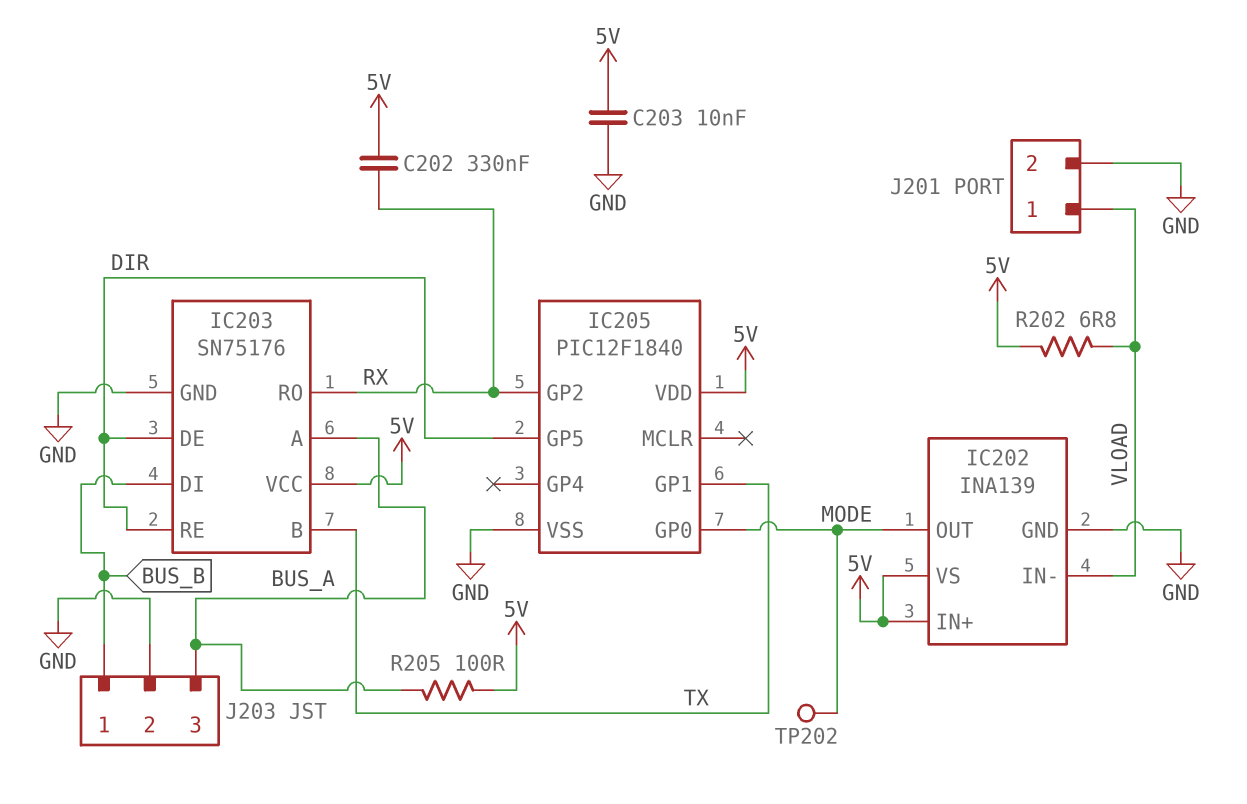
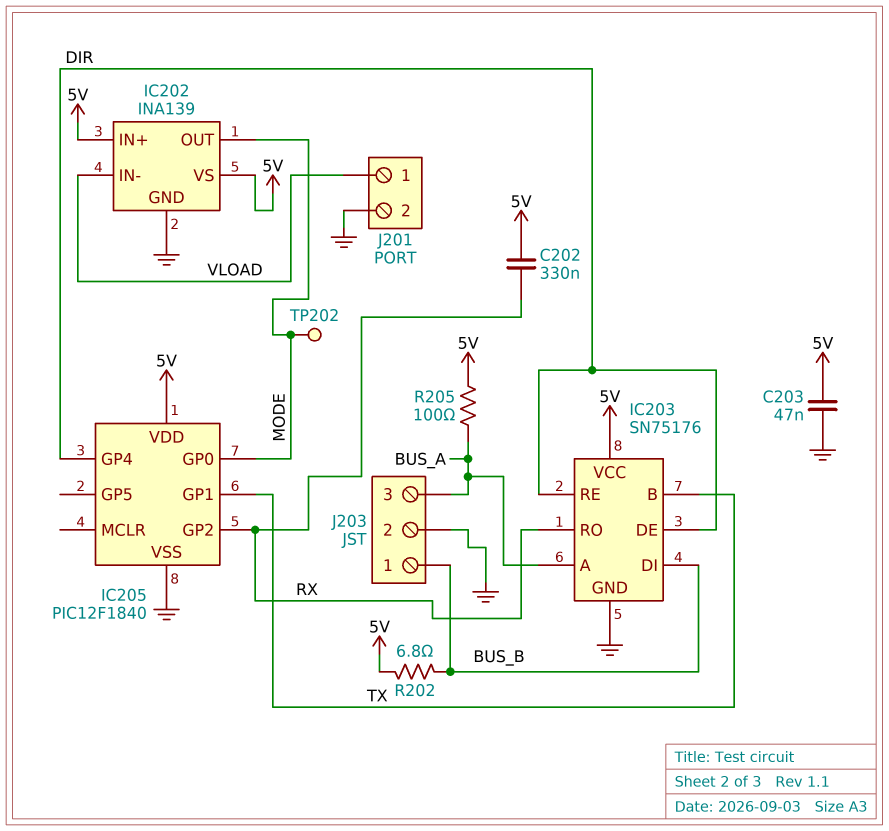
C203: 10nF (5V, GND) -> 47nF (5V, GND)
IC205 pin GP4: none -> DIR
IC205 pin GP5: DIR -> none
R202: 6.8 (5V, VLOAD) -> 6.8 (5V, BUS_B)

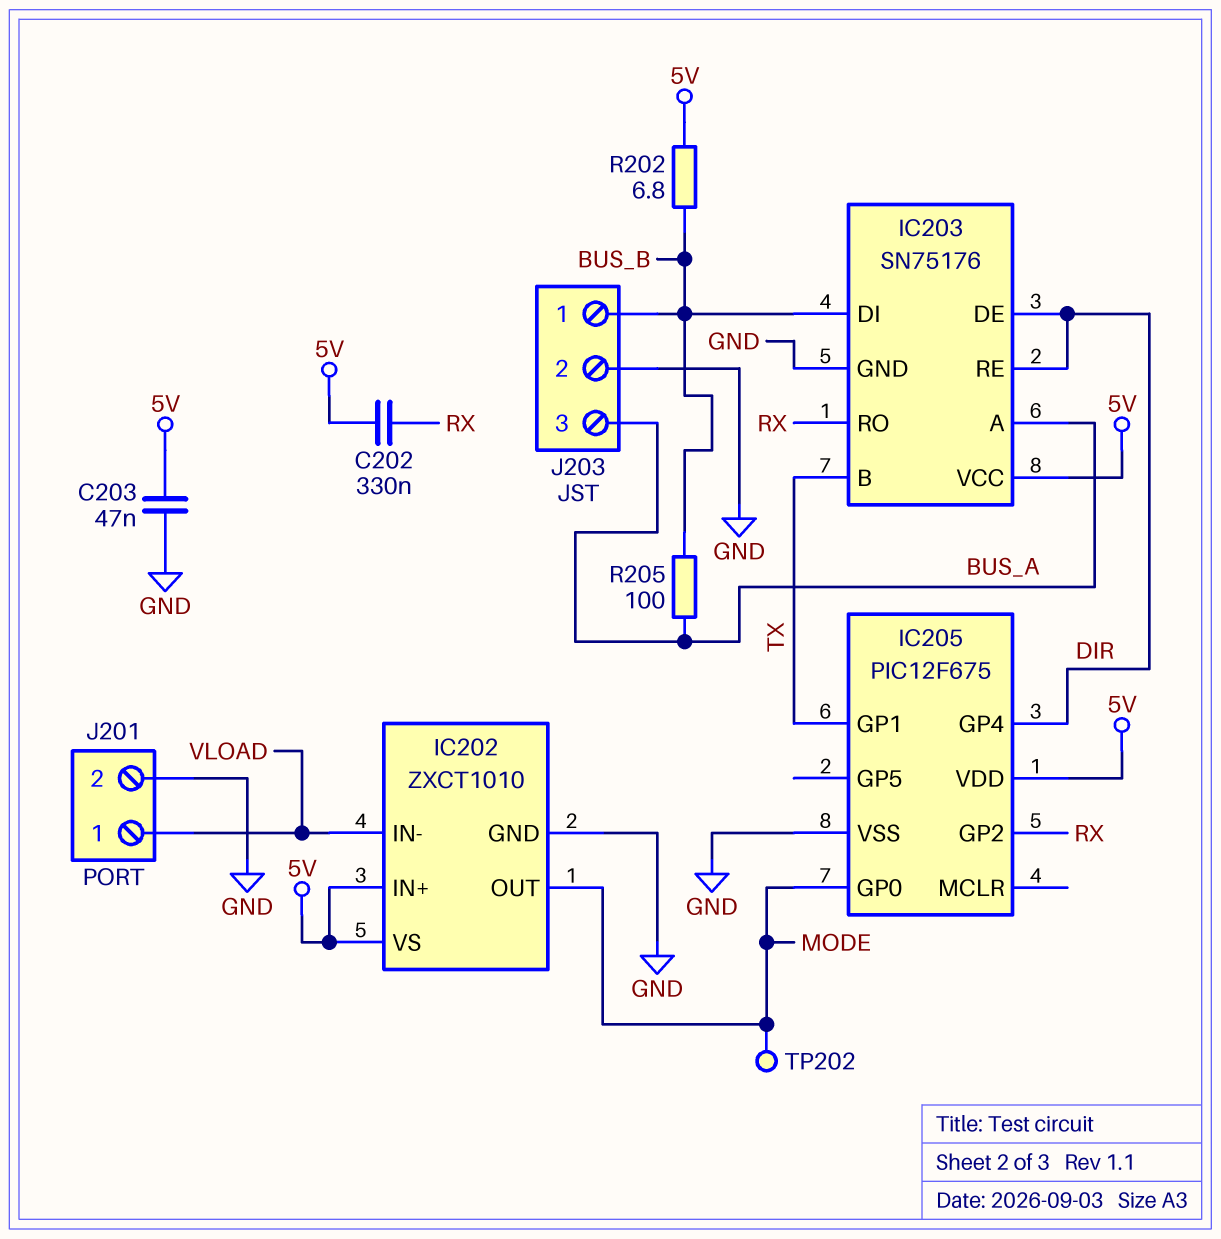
IC202: INA139 -> ZXCT1010
IC205: PIC12F1840 -> PIC12F675
R205: 100 (5V, BUS_A) -> 100 (BUS_A, BUS_B)

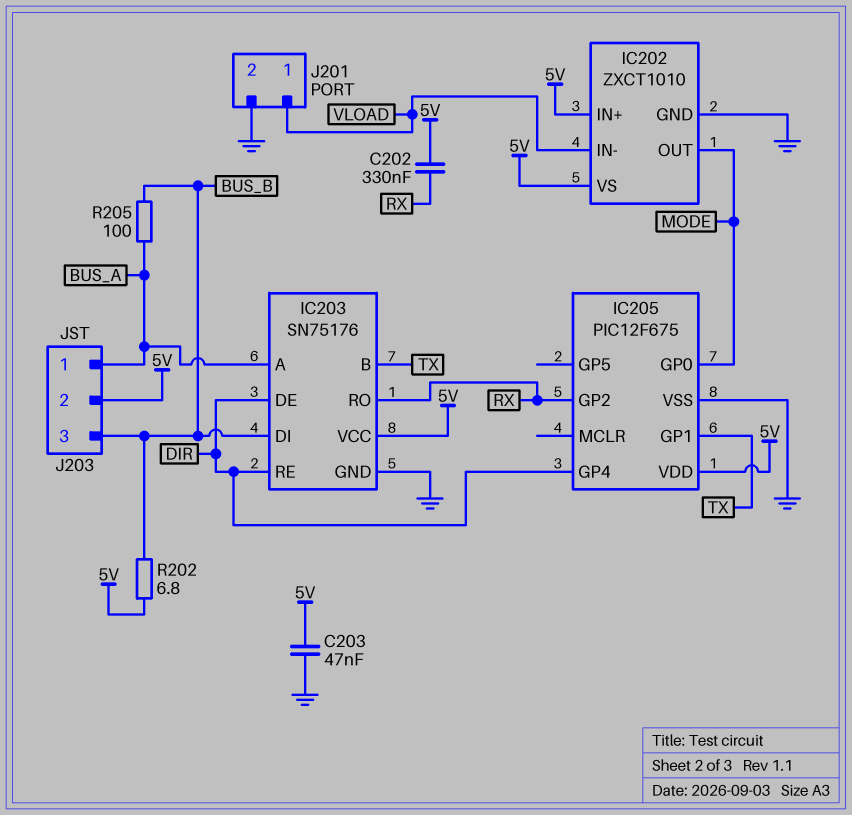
J203 pin 1: BUS_B -> BUS_A
J203 pin 2: GND -> 5V
J203 pin 3: BUS_A -> BUS_B
TP202: test point (MODE) -> none

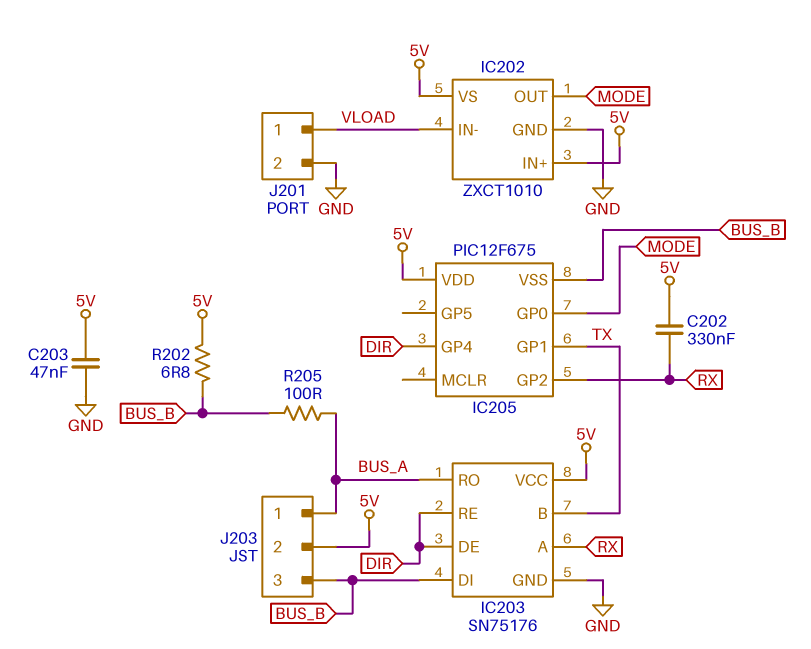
IC203 pin A: BUS_A -> RX
IC203 pin RO: RX -> BUS_A
IC205 pin VSS: GND -> BUS_B

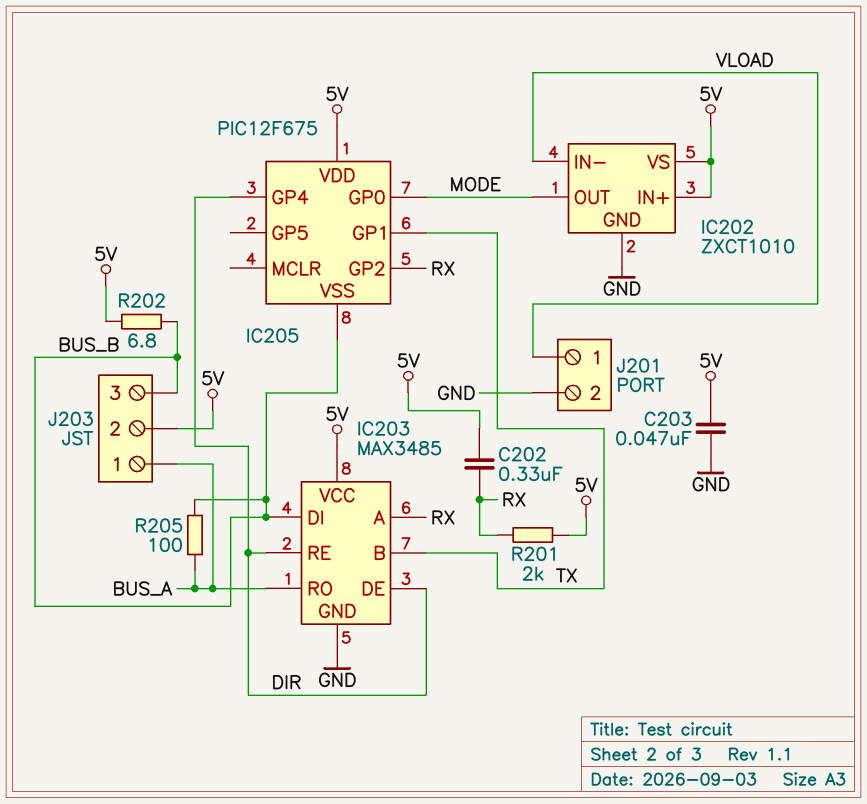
IC203: SN75176 -> MAX3485
R201: none -> 2k (5V, RX)

